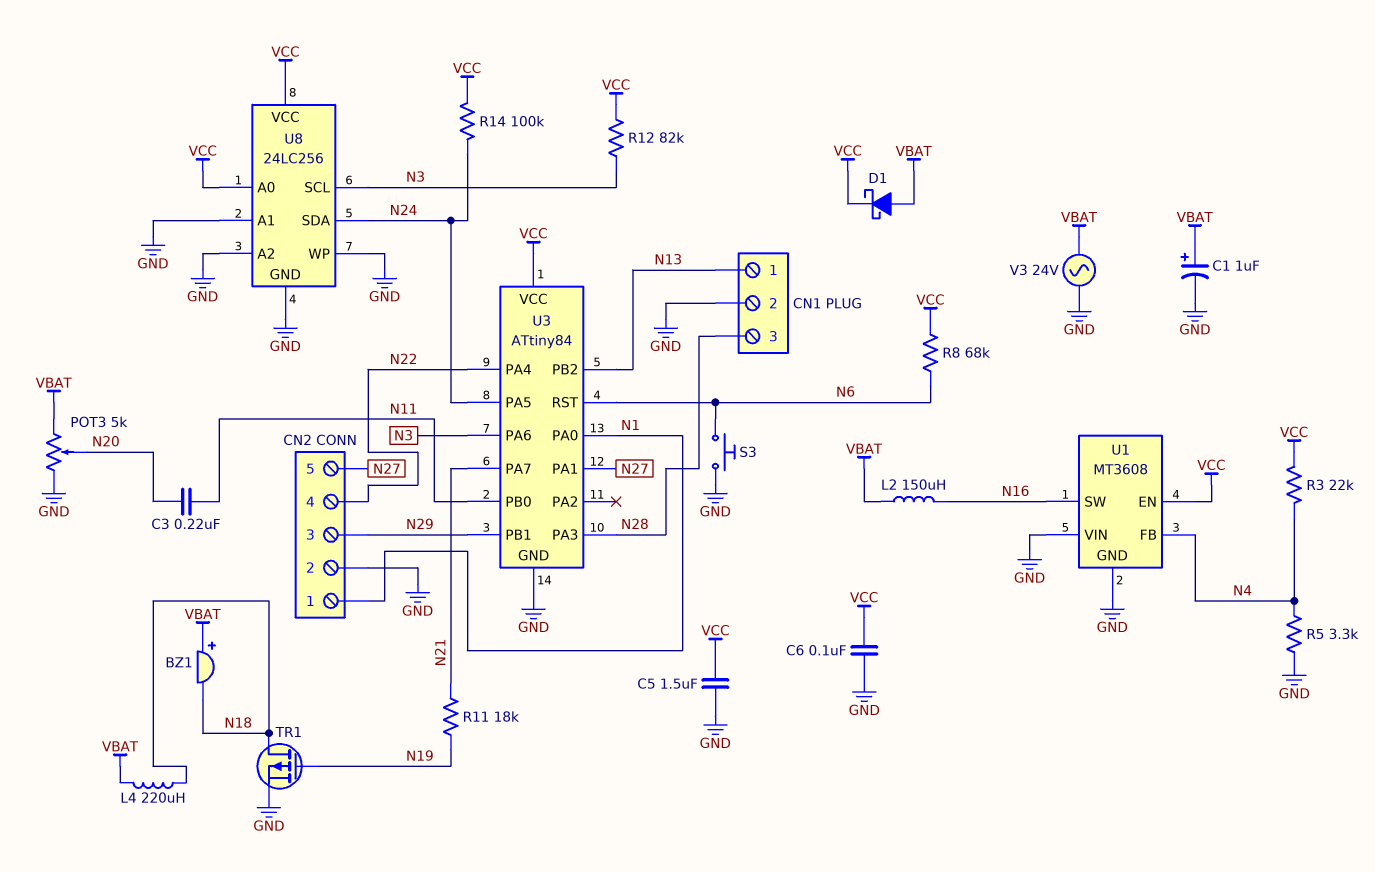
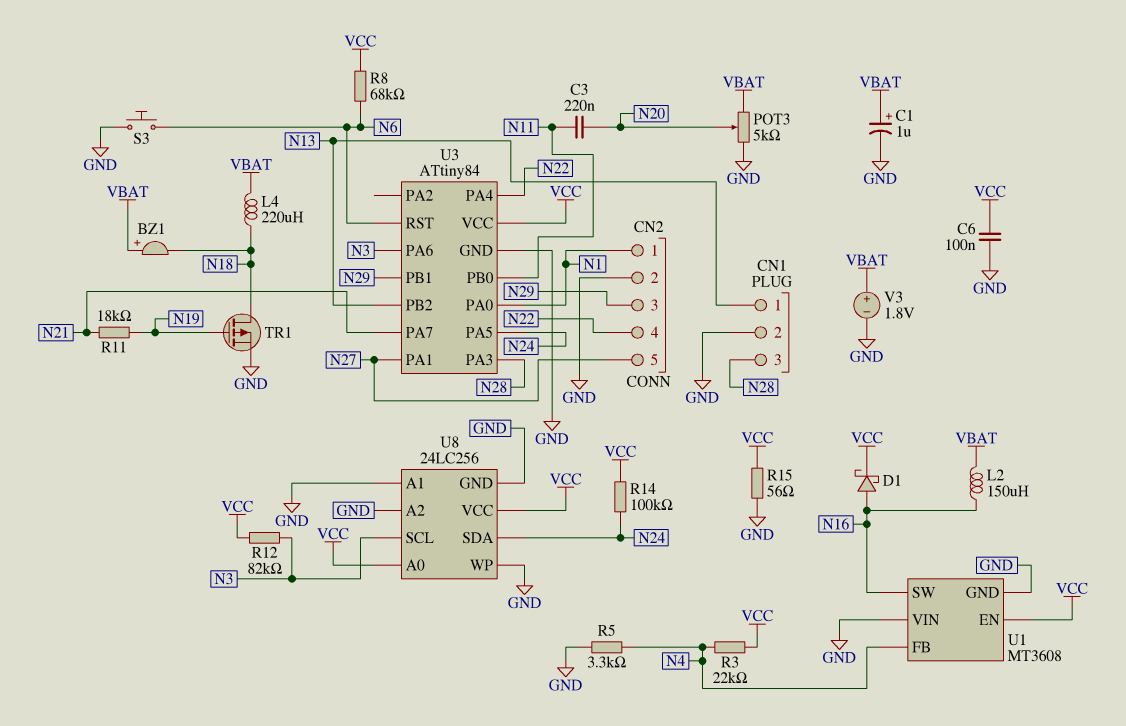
C5: 1.5uF (GND, VCC) -> none
D1: schottky (A VBAT, K VCC) -> schottky (A N16, K VCC)
R15: none -> 56 (GND, VCC)
V3: AC 24V (GND, VBAT) -> 1.8V (plus VBAT, minus GND)

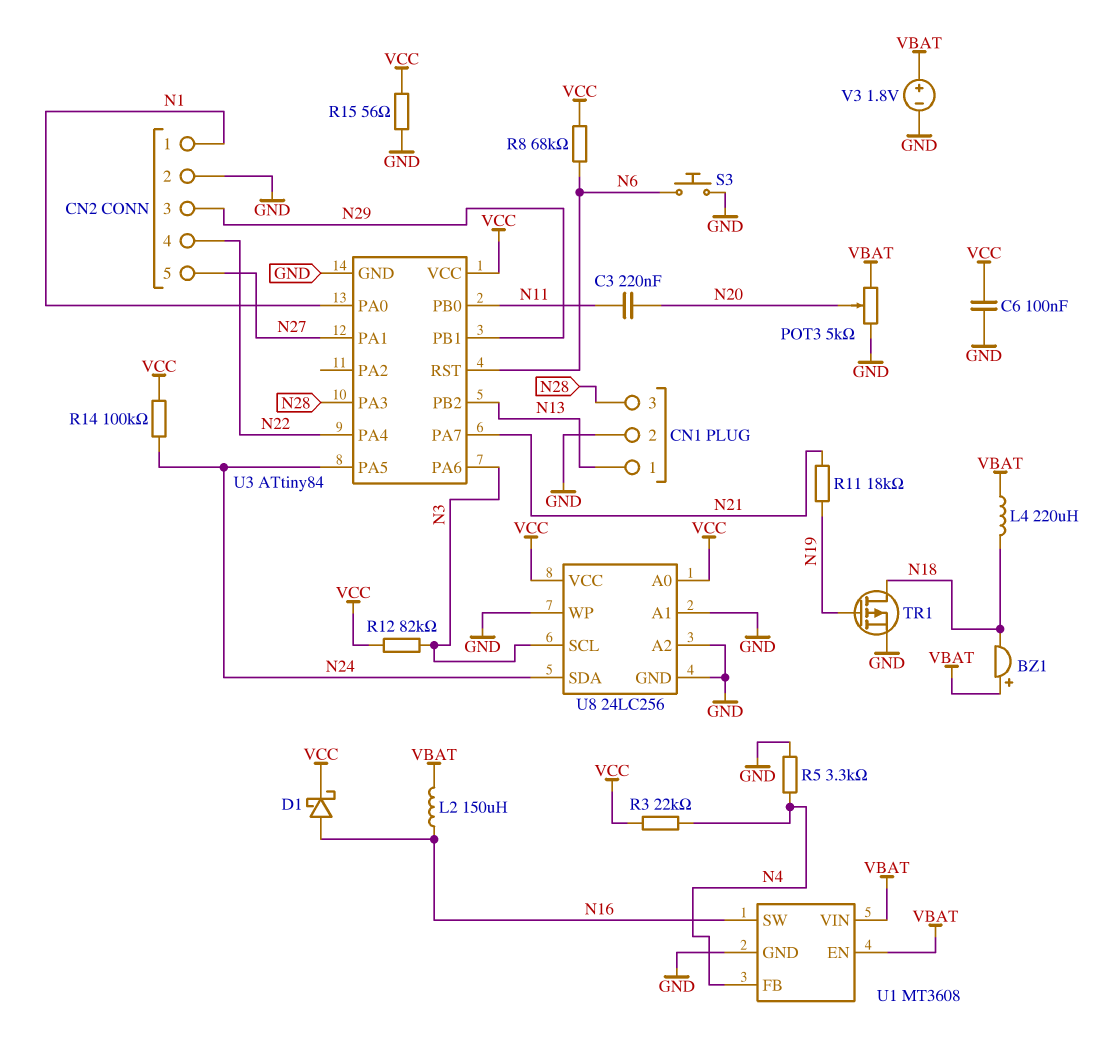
C1: 1uF (plus VBAT, minus GND) -> none
U1 pin EN: VCC -> VBAT
U1 pin VIN: GND -> VBAT

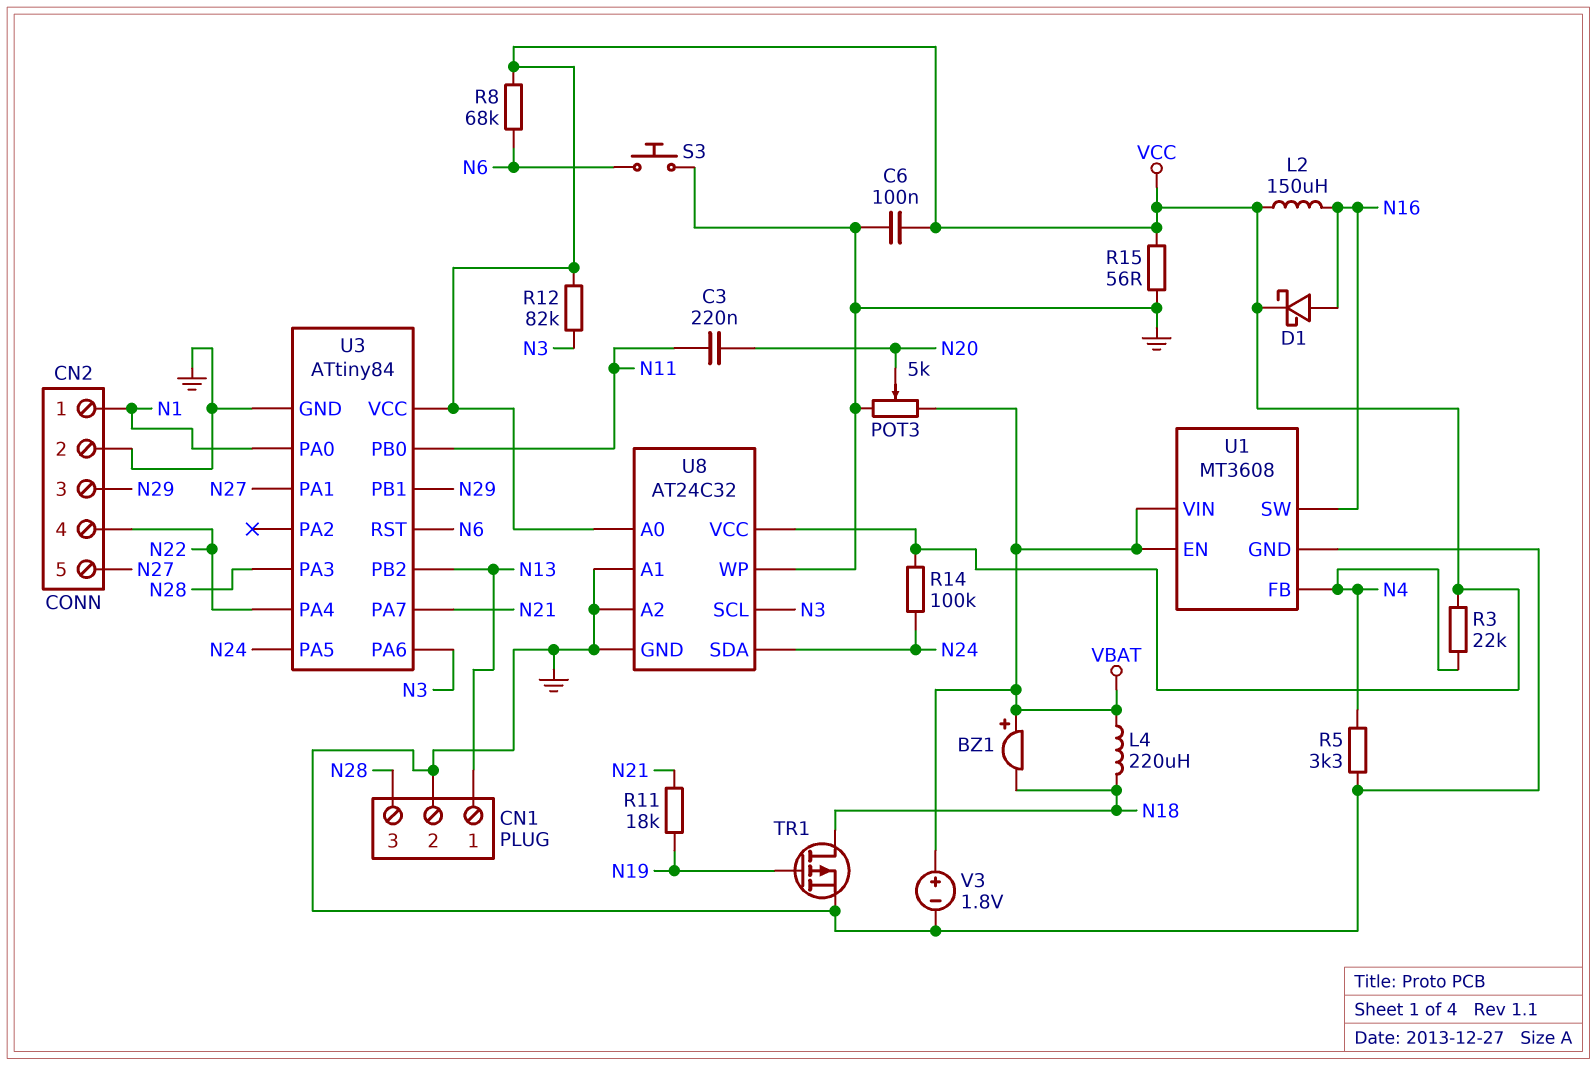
L2: 150uH (N16, VBAT) -> 150uH (N16, VCC)
U8: 24LC256 -> AT24C32

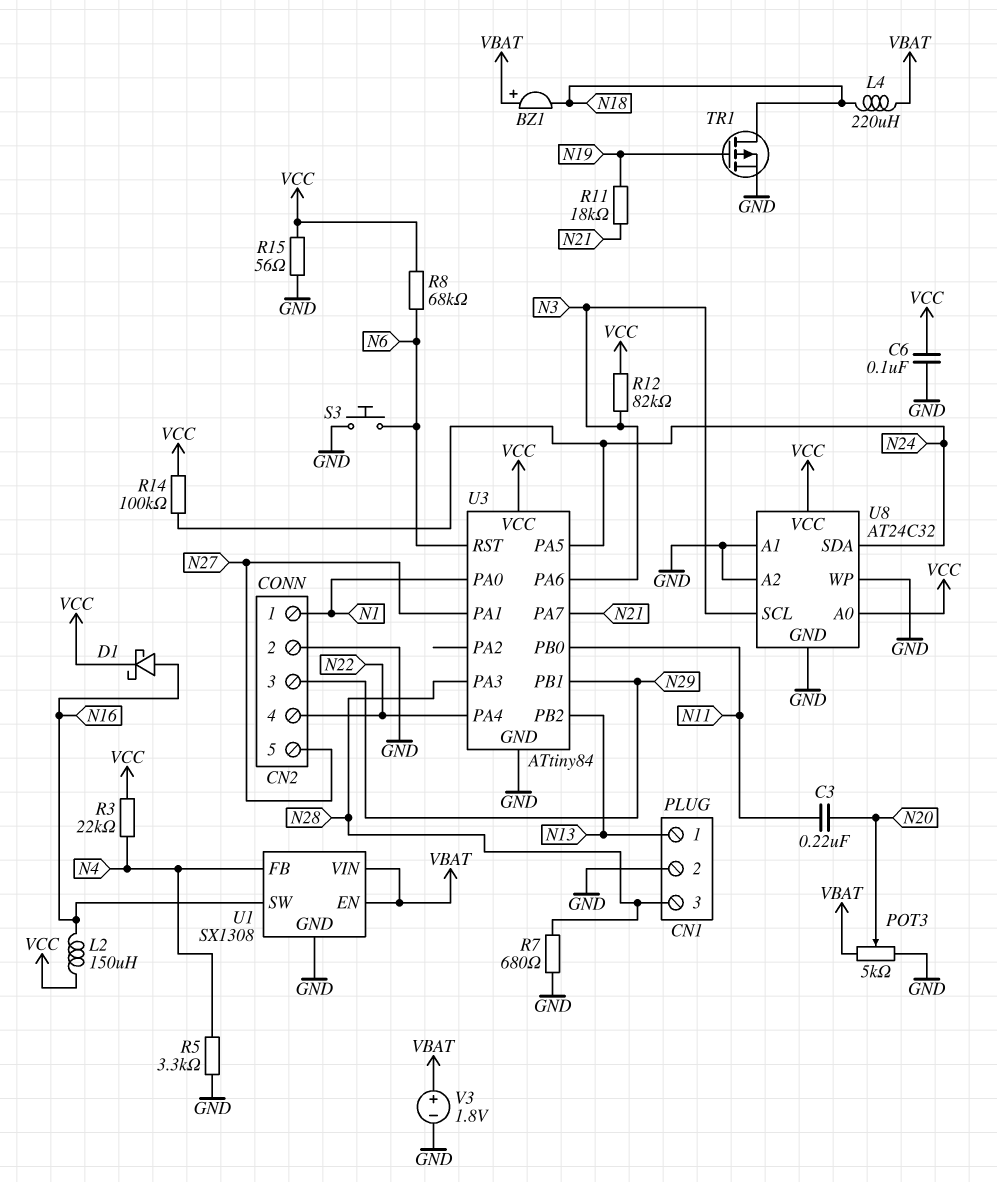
R7: none -> 680 (GND, N28)
U1: MT3608 -> SX1308

